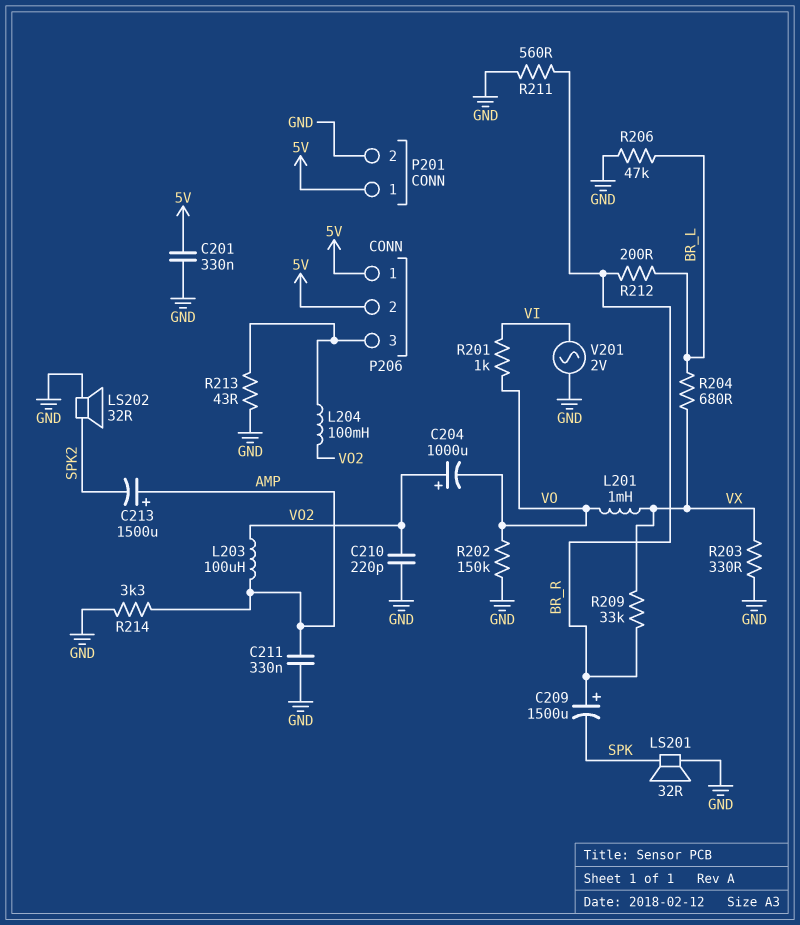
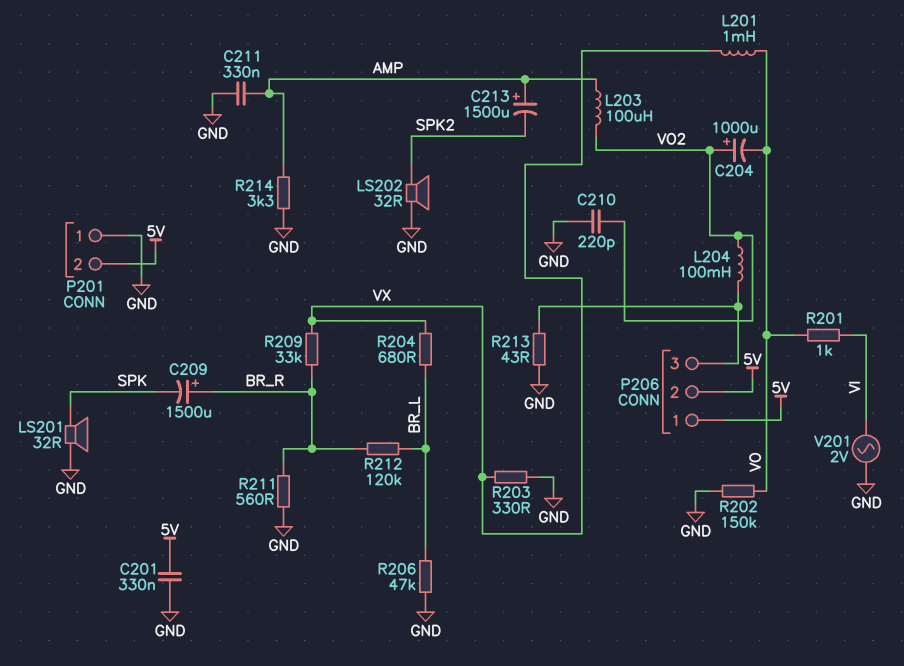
P201 pin 1: 5V -> GND
P201 pin 2: GND -> 5V
R212: 200 (BR_L, BR_R) -> 120k (BR_L, BR_R)

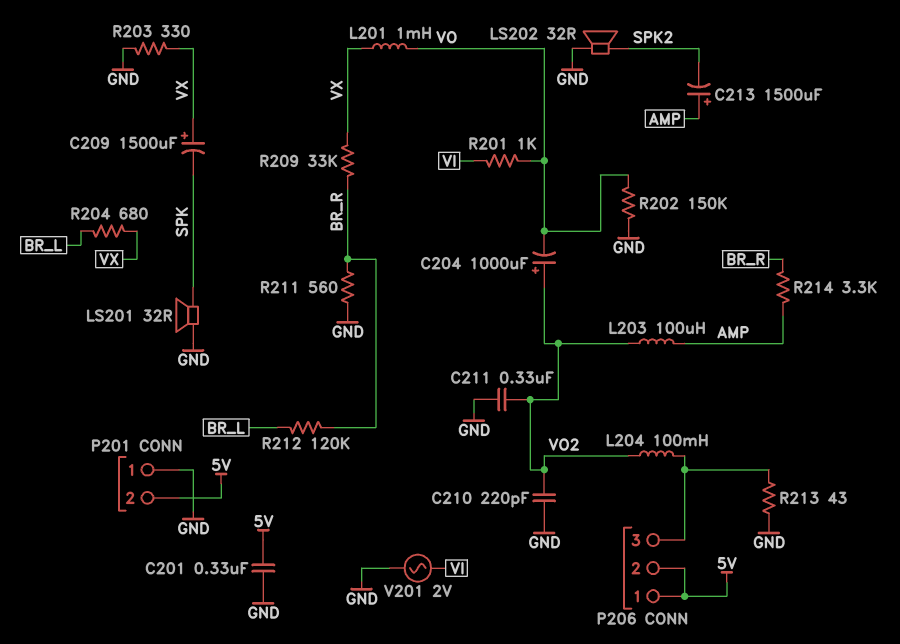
C209: 1500uF (plus BR_R, minus SPK) -> 1500uF (plus VX, minus SPK)
C211: 330nF (AMP, GND) -> 330nF (GND, VO2)
R206: 47k (BR_L, GND) -> none
R214: 3.3k (AMP, GND) -> 3.3k (AMP, BR_R)

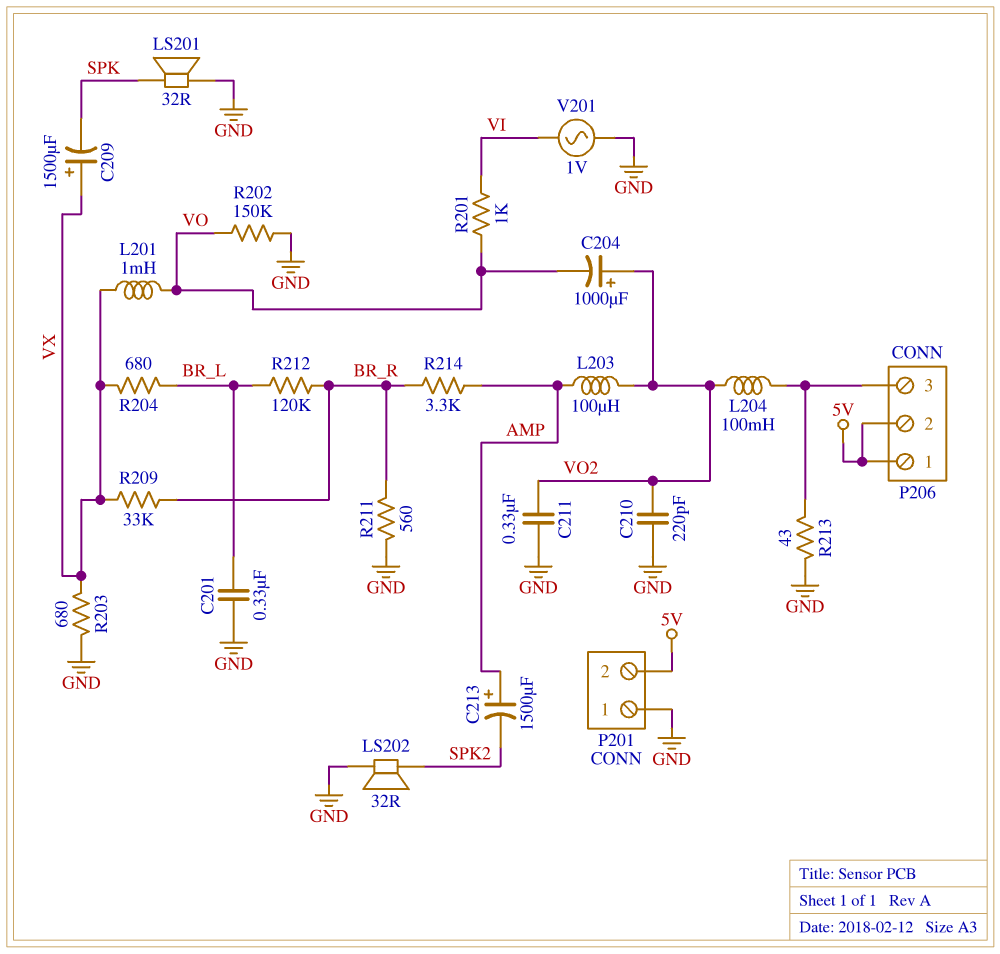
C201: 330nF (5V, GND) -> 330nF (BR_L, GND)
R203: 330 (GND, VX) -> 680 (GND, VX)
V201: AC 2V (GND, VI) -> AC 1V (GND, VI)

